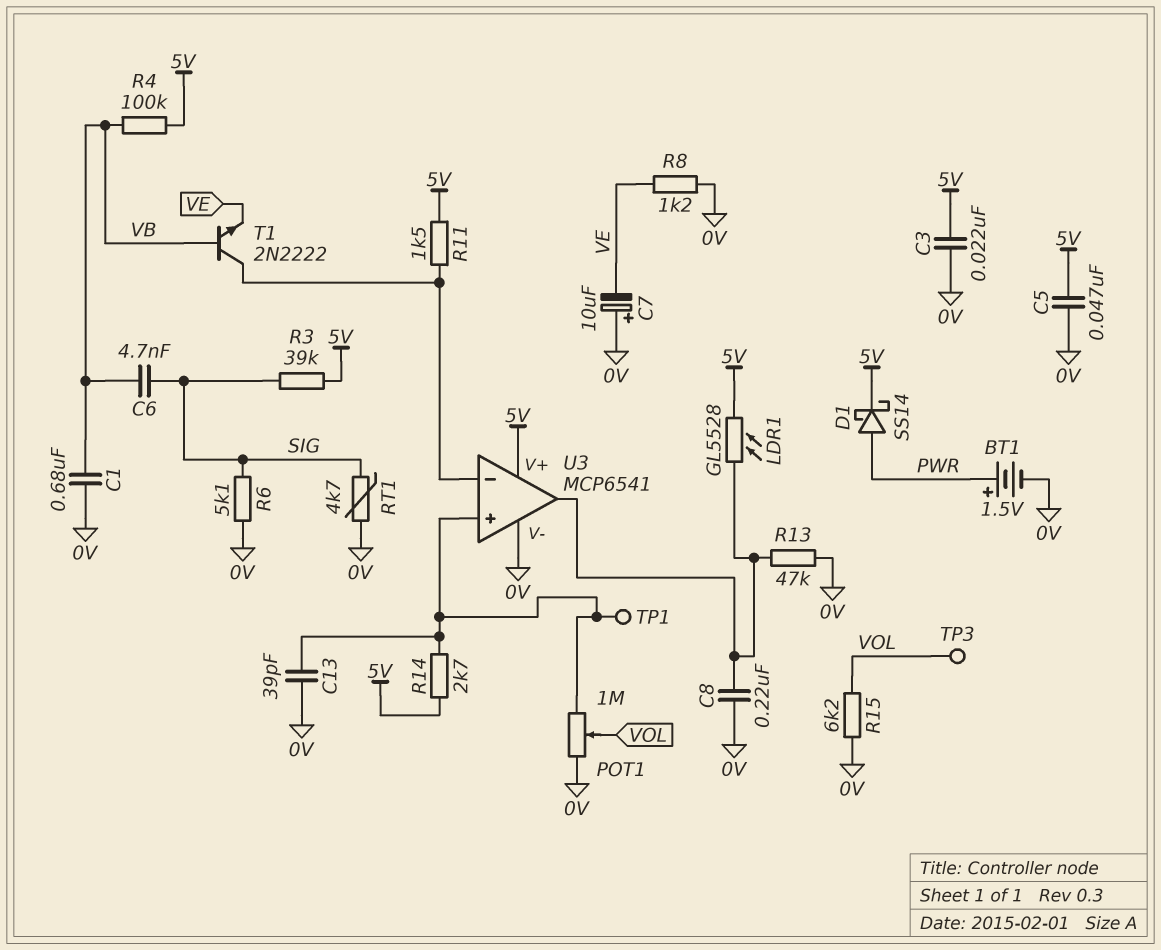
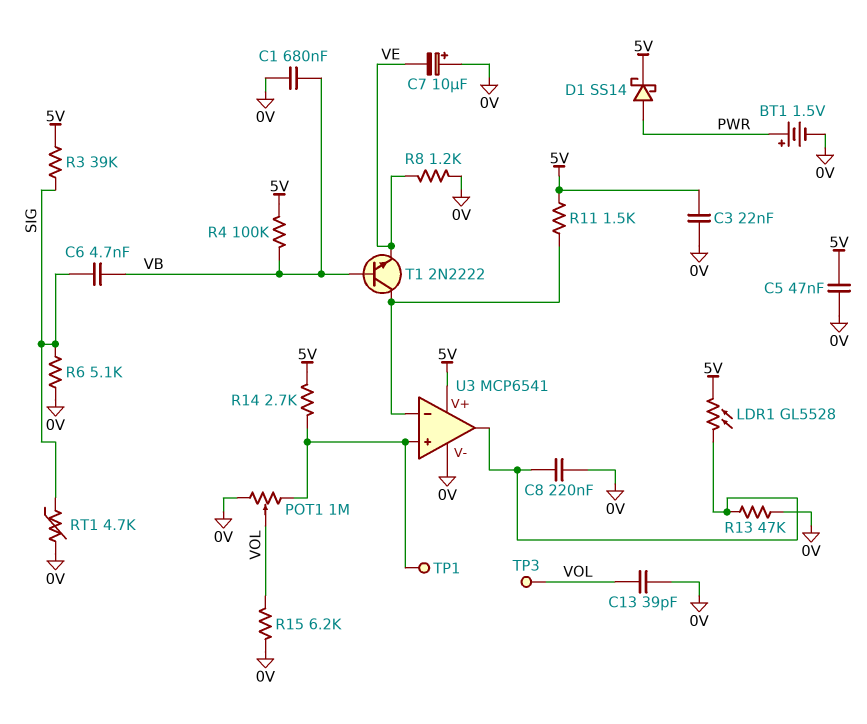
C13: 39pF (0V, U3/in+) -> 39pF (0V, VOL)

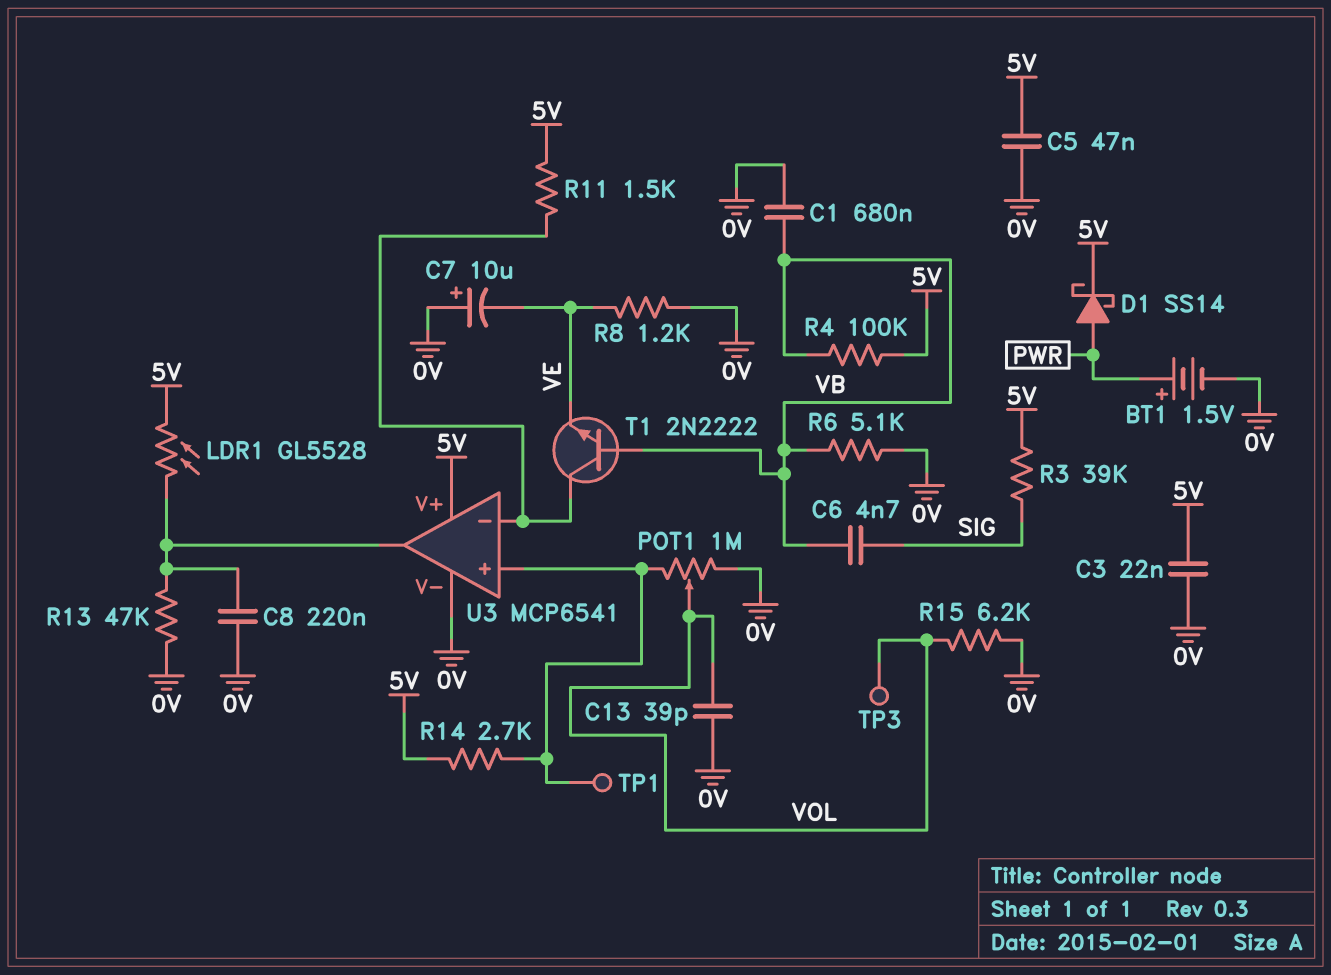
R6: 5.1k (0V, SIG) -> 5.1k (0V, VB)
RT1: 4.7k (0V, SIG) -> none

